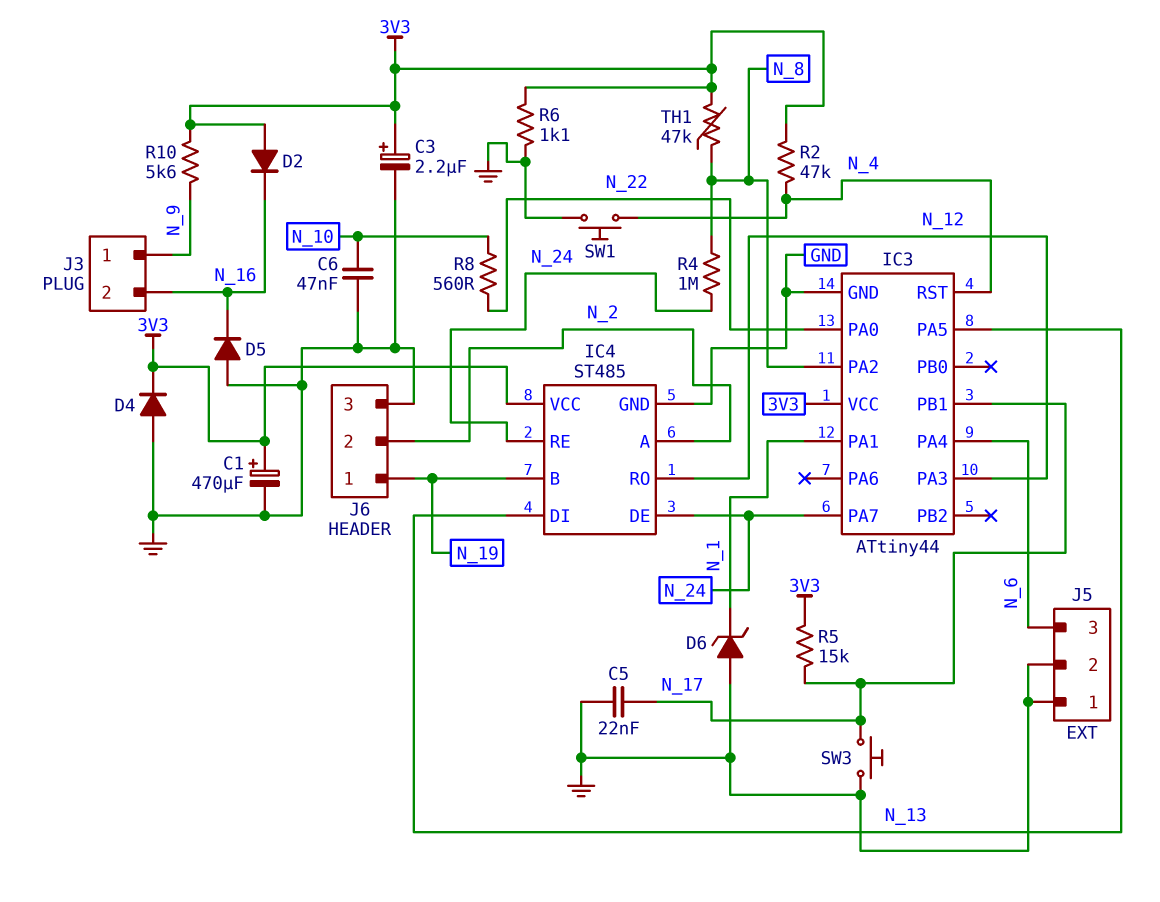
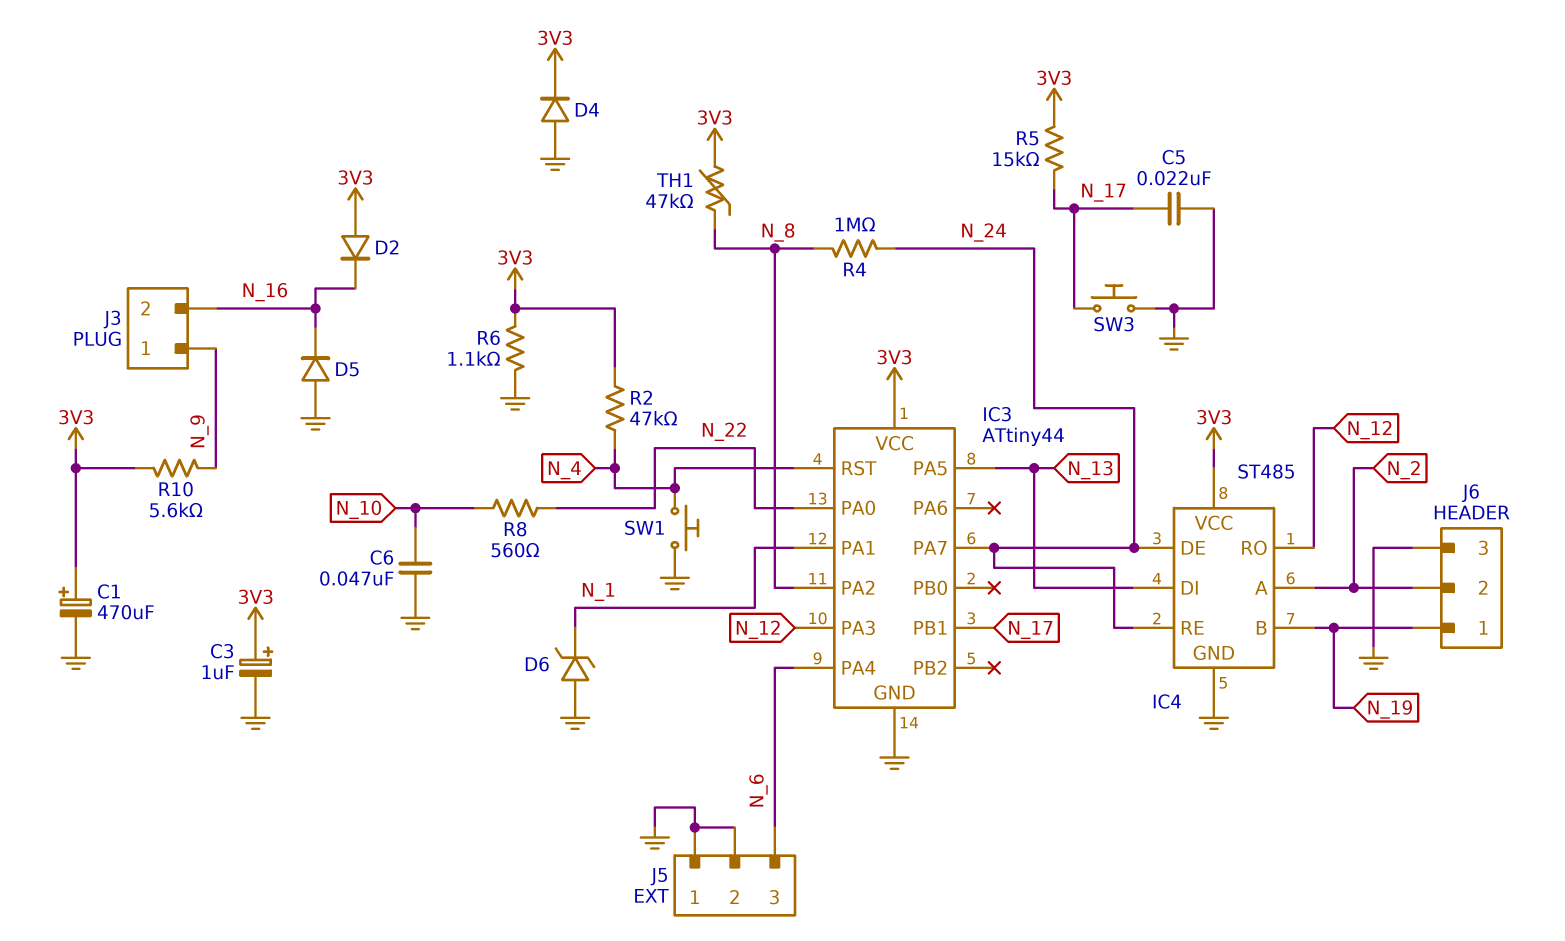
C3: 2.2uF (plus 3V3, minus GND) -> 1uF (plus 3V3, minus GND)

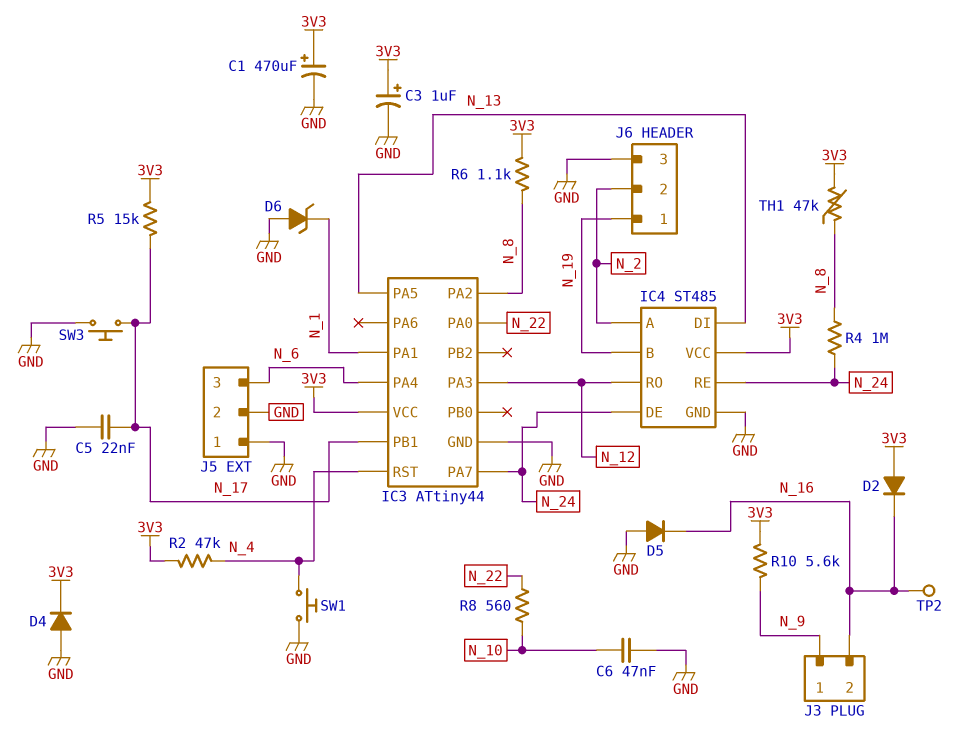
R6: 1.1k (3V3, GND) -> 1.1k (3V3, N_8)
TP2: none -> test point (N_16)

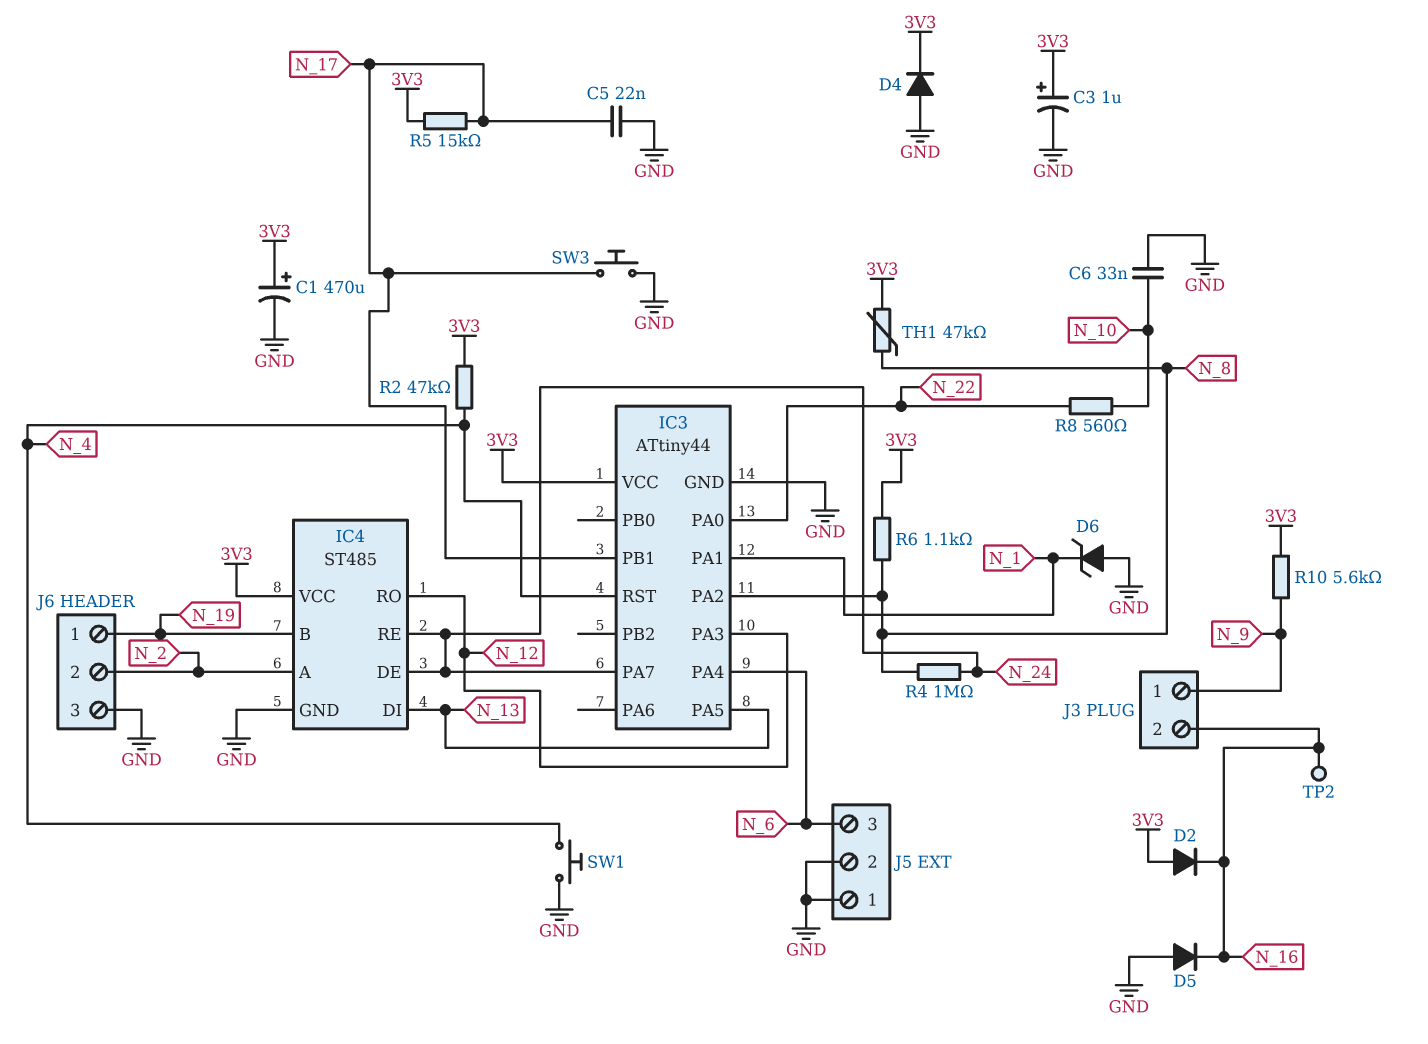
C6: 47nF (GND, N_10) -> 33nF (GND, N_10)

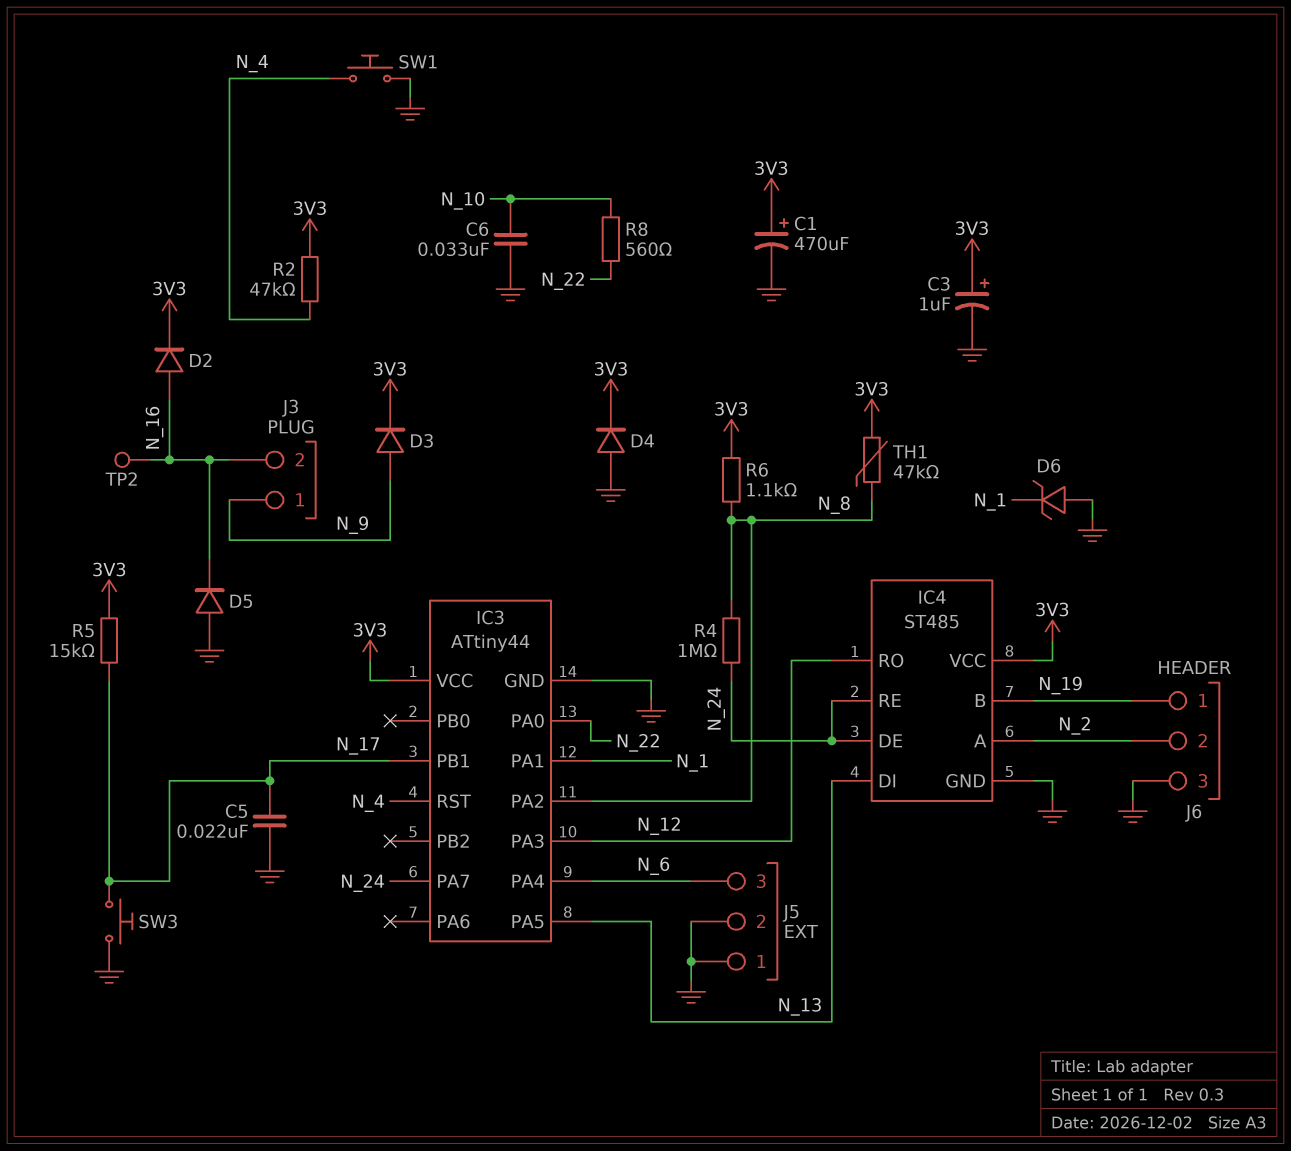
D2: diode (A 3V3, K N_16) -> diode (A N_16, K 3V3)
D3: none -> diode (A N_9, K 3V3)
R10: 5.6k (3V3, N_9) -> none

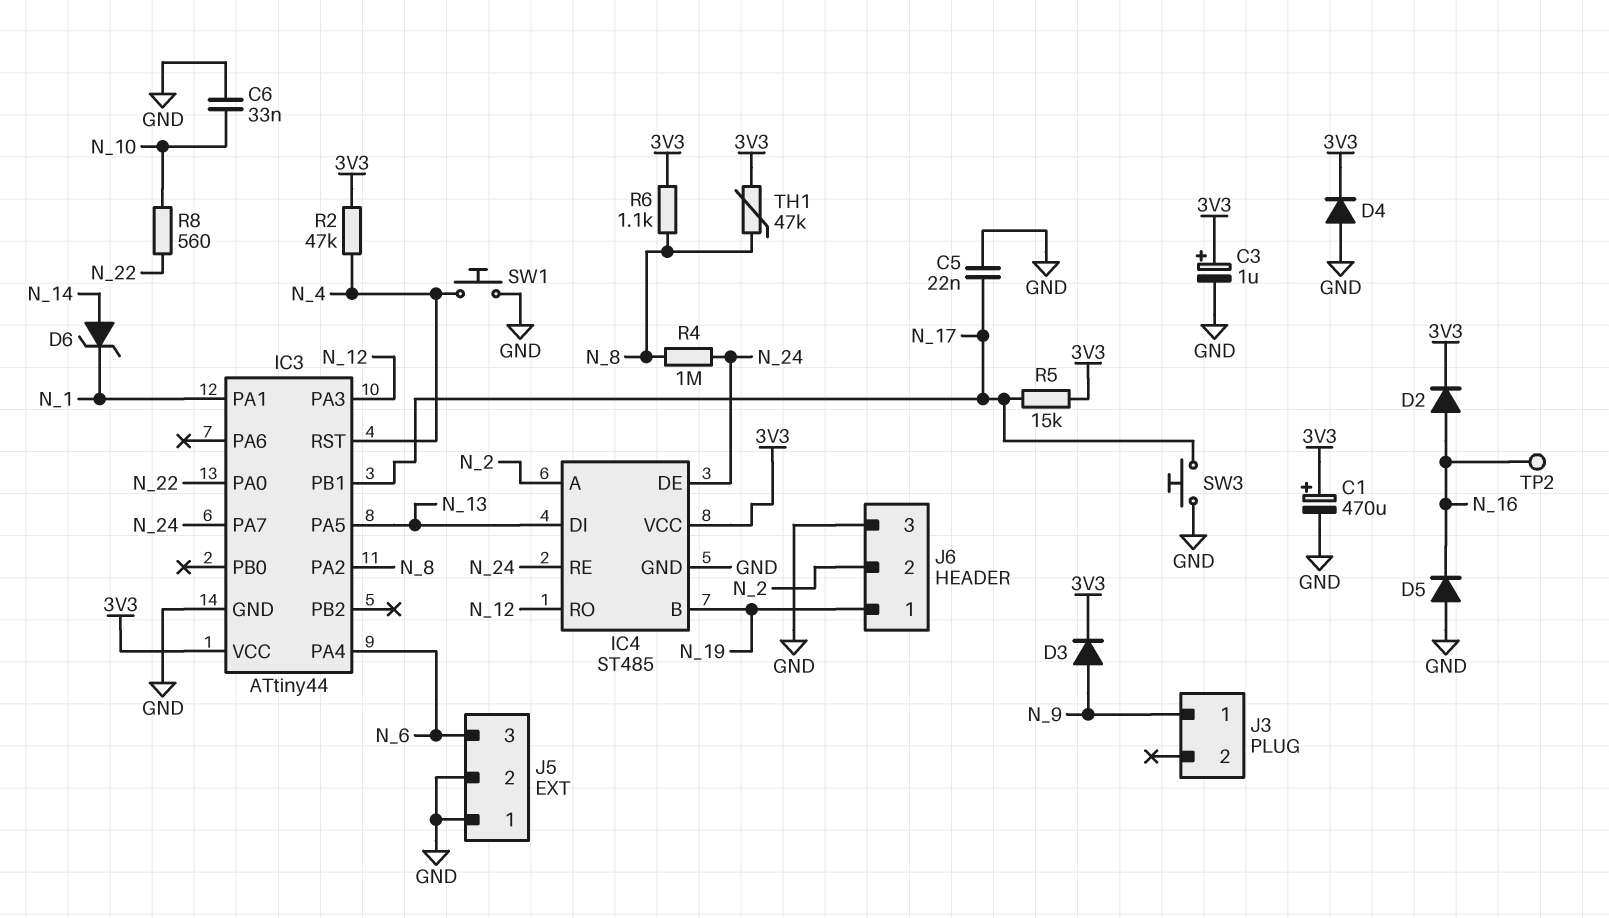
D6: zener (A GND, K N_1) -> zener (A N_14, K N_1)
J3 pin 2: N_16 -> none

